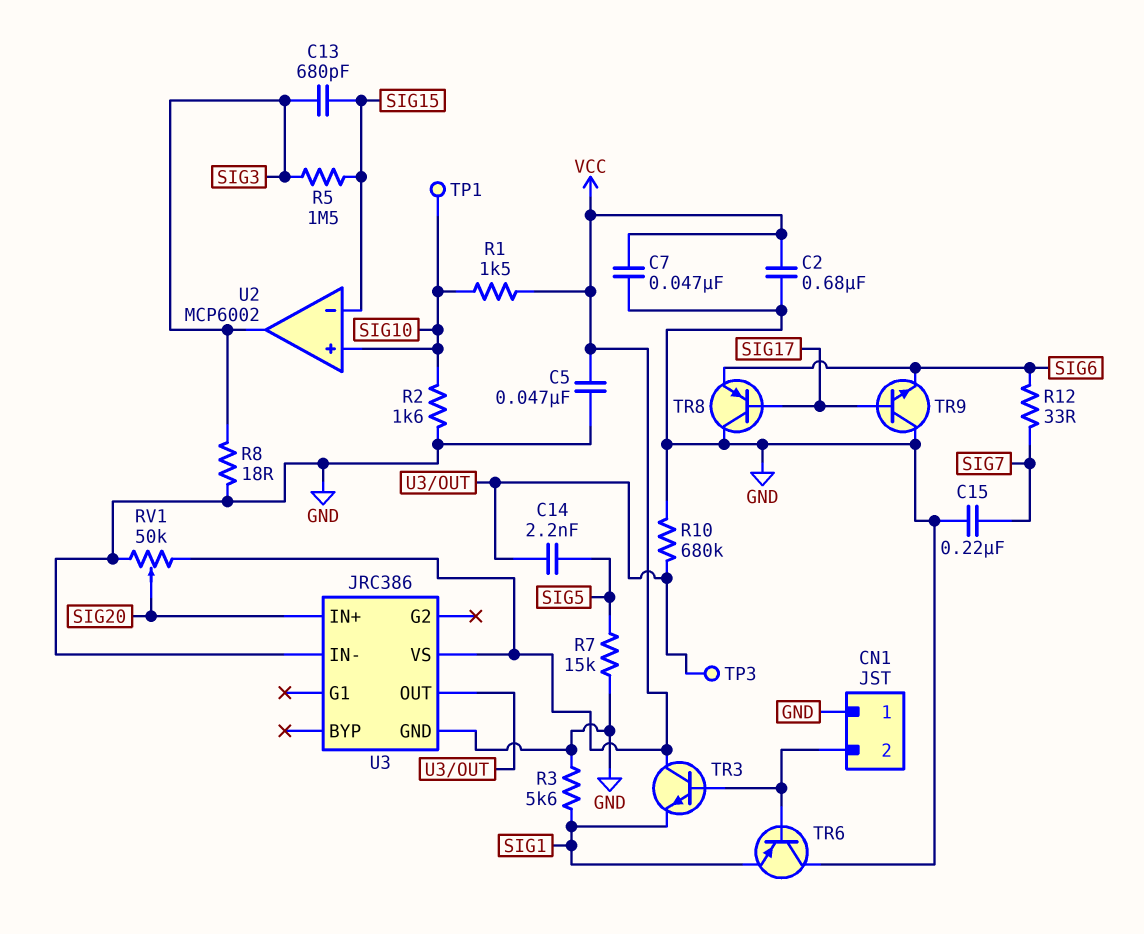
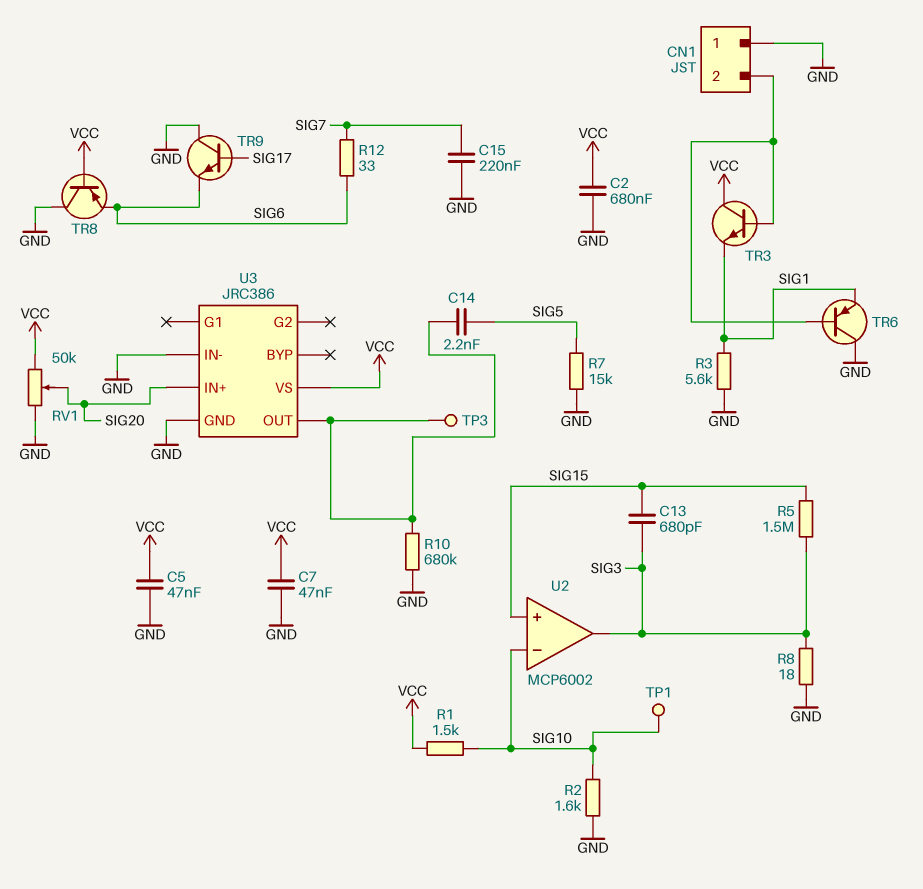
TR8: PNP (B SIG17, C GND, E SIG6) -> PNP (B VCC, C GND, E SIG6)
U2 pin in+: SIG10 -> SIG15
U2 pin in-: SIG15 -> SIG10

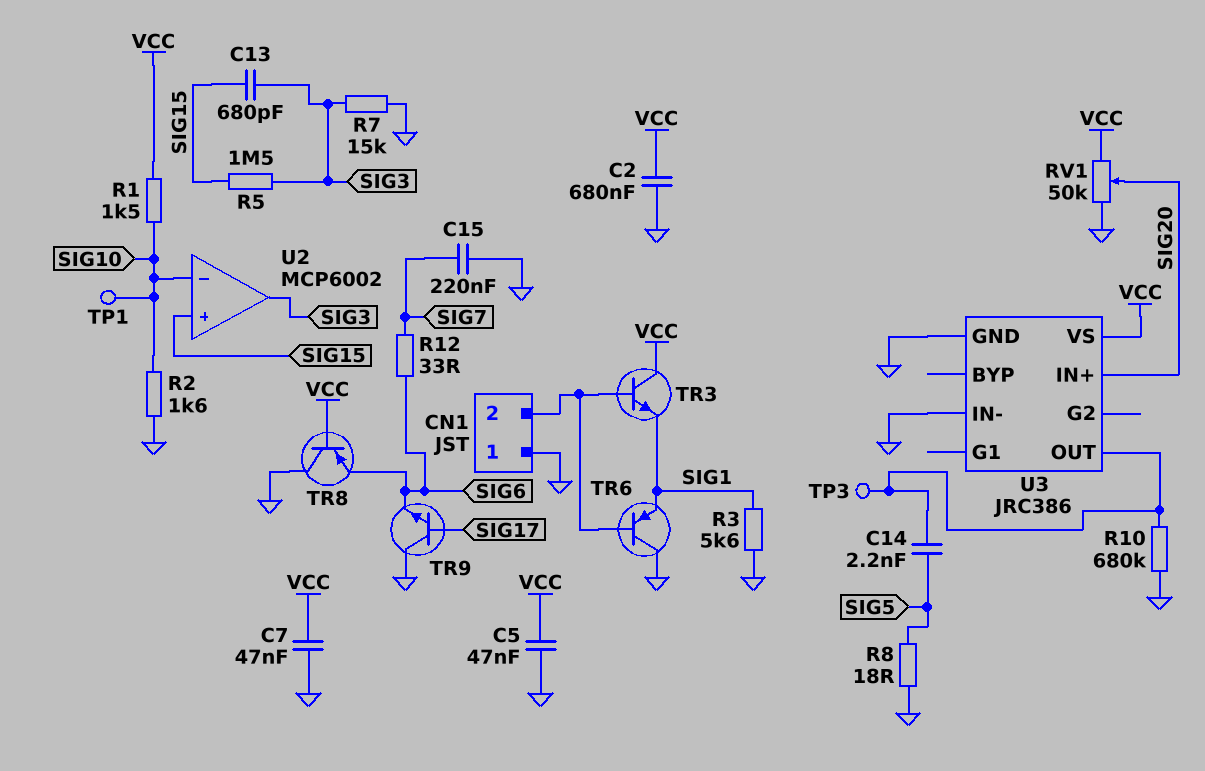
R7: 15k (GND, SIG5) -> 15k (GND, SIG3)
R8: 18 (GND, SIG3) -> 18 (GND, SIG5)

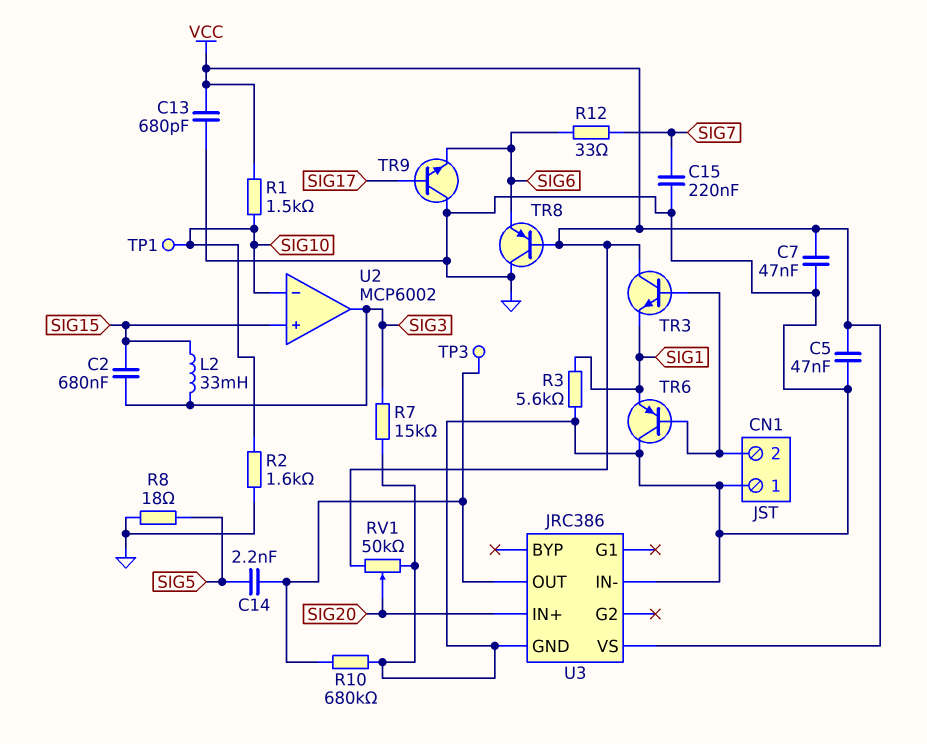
C2: 680nF (GND, VCC) -> 680nF (SIG3, SIG15)
C13: 680pF (SIG3, SIG15) -> 680pF (GND, VCC)
L2: none -> 33mH (SIG3, SIG15)
R5: 1.5M (SIG3, SIG15) -> none

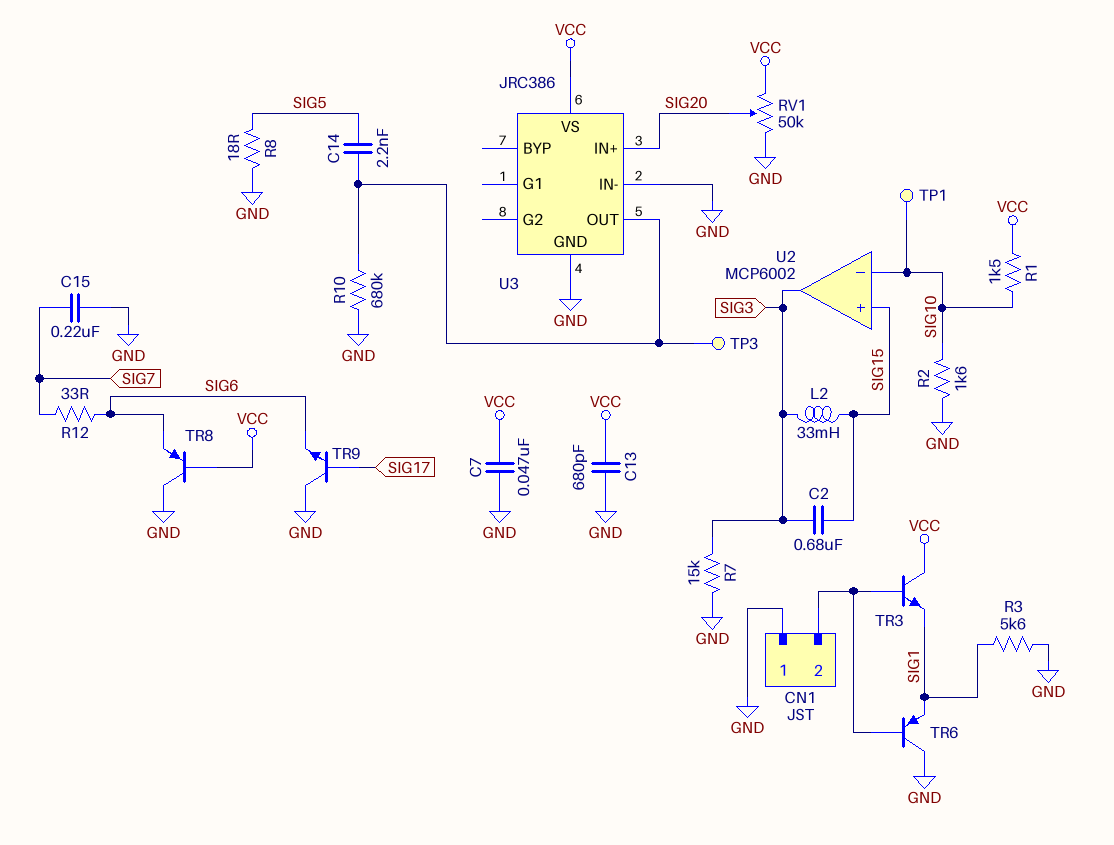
C5: 47nF (GND, VCC) -> none

